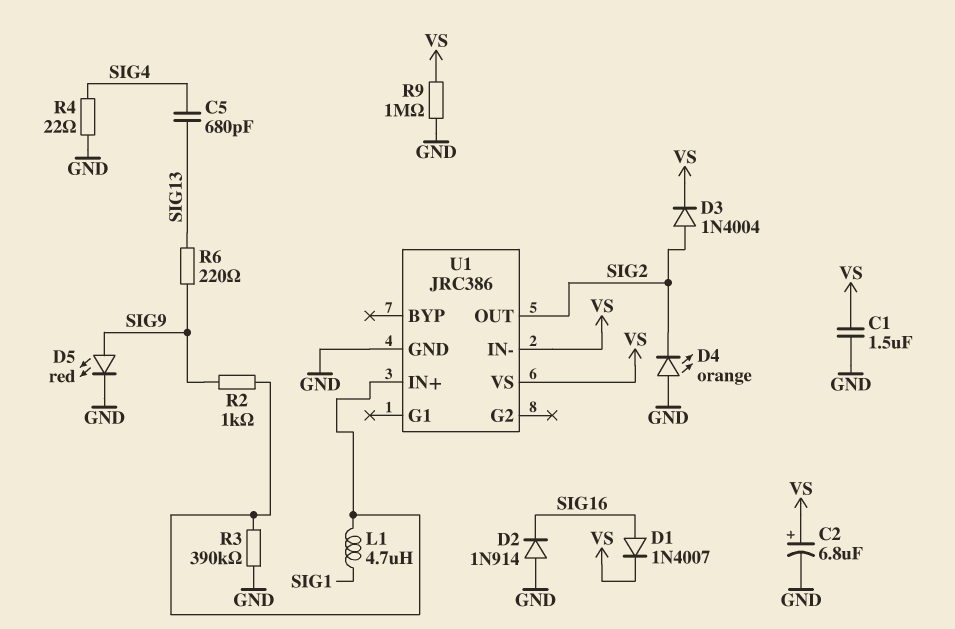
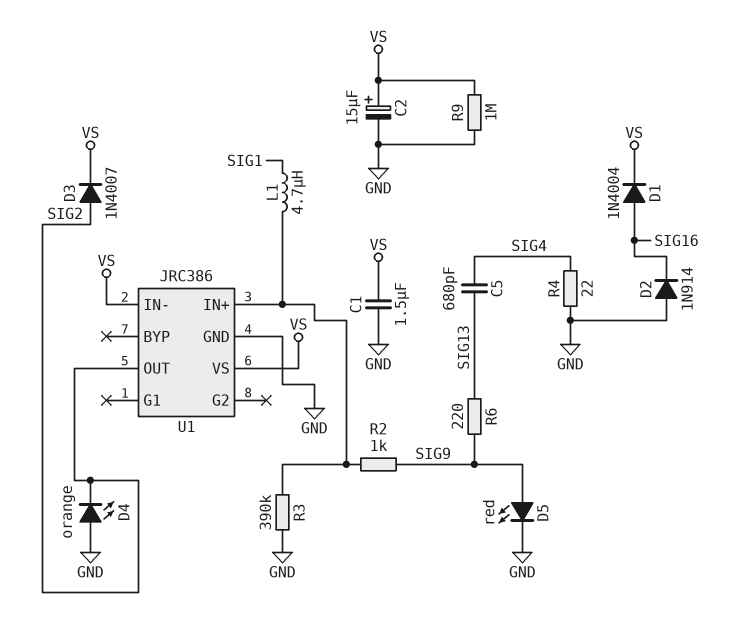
C2: 6.8uF (plus VS, minus GND) -> 15uF (plus VS, minus GND)
D1: diode 1N4007 (A SIG16, K VS) -> diode 1N4004 (A SIG16, K VS)
D3: diode 1N4004 (A SIG2, K VS) -> diode 1N4007 (A SIG2, K VS)

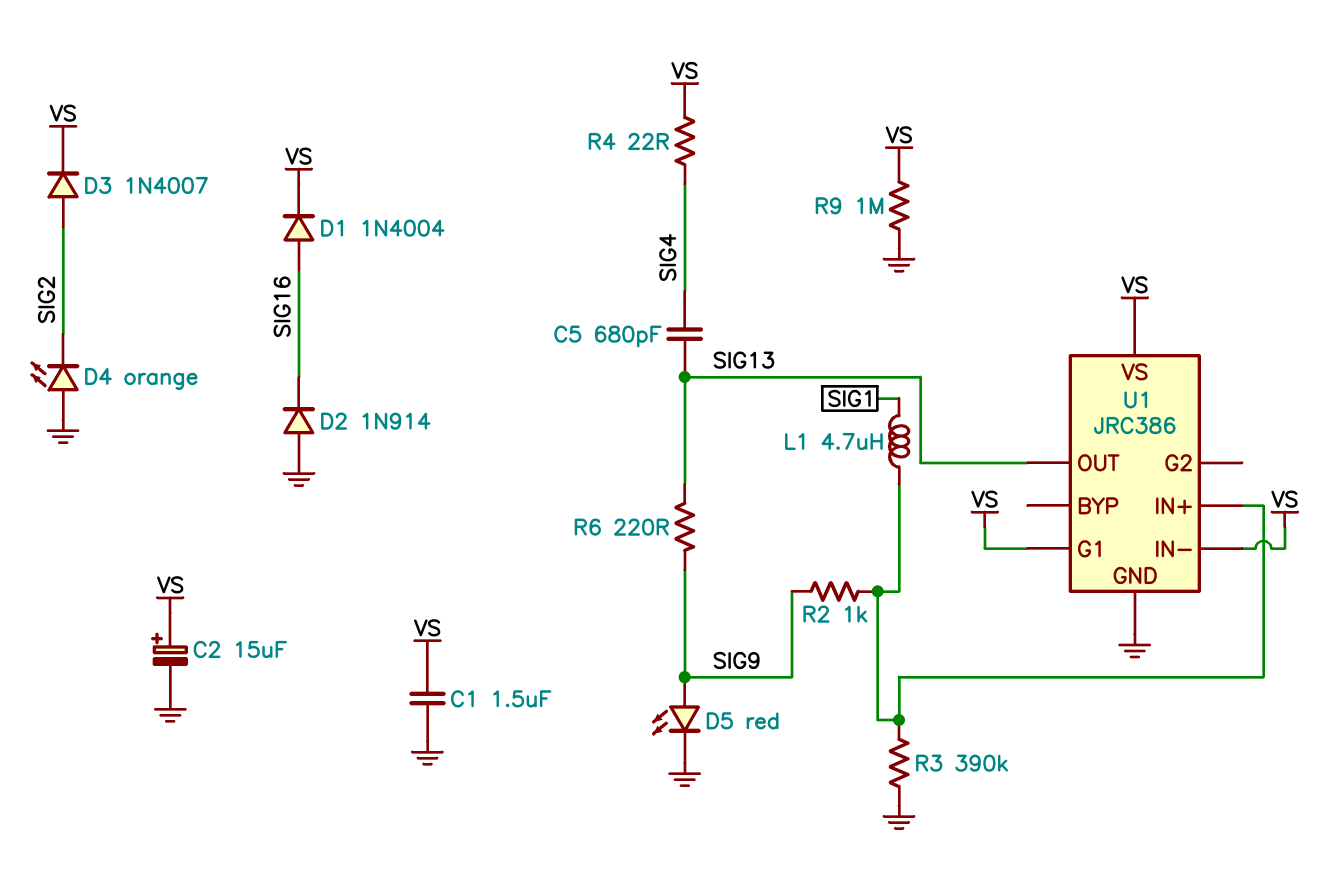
R4: 22 (GND, SIG4) -> 22 (SIG4, VS)
U1 pin G1: none -> VS
U1 pin OUT: SIG2 -> SIG13

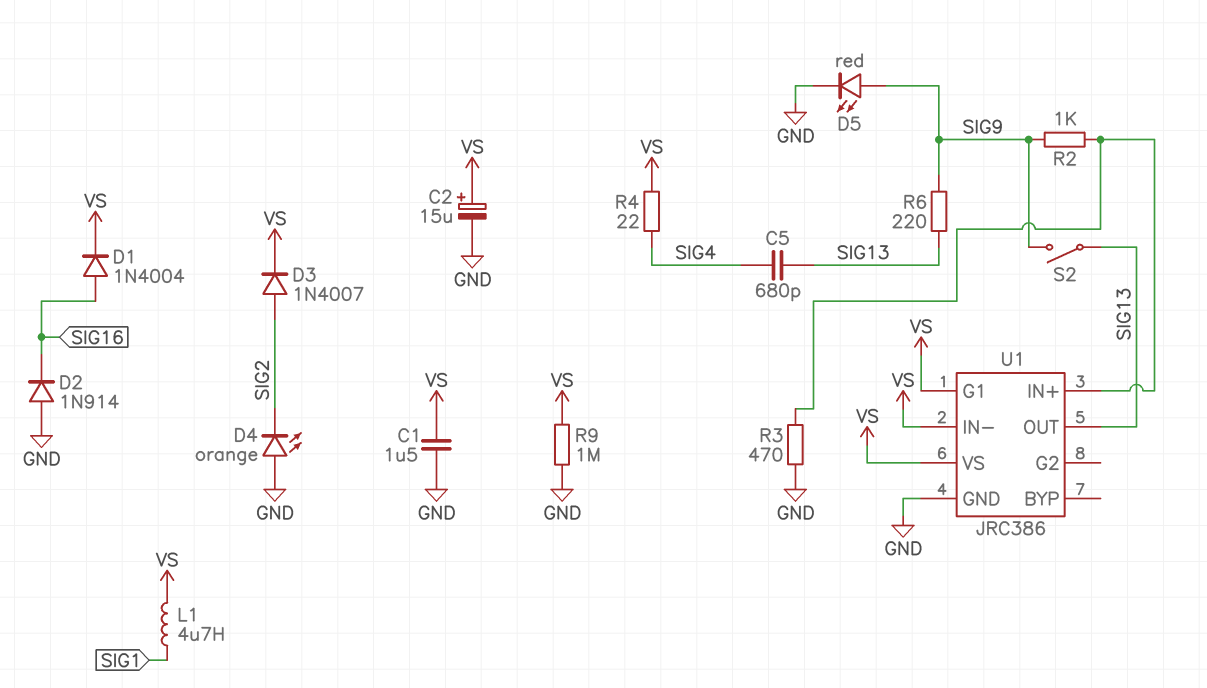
L1: 4.7uH (SIG1, U1/IN+) -> 4.7uH (SIG1, VS)
R3: 390k (GND, U1/IN+) -> 470 (GND, U1/IN+)
S2: none -> switch (SIG9, SIG13)

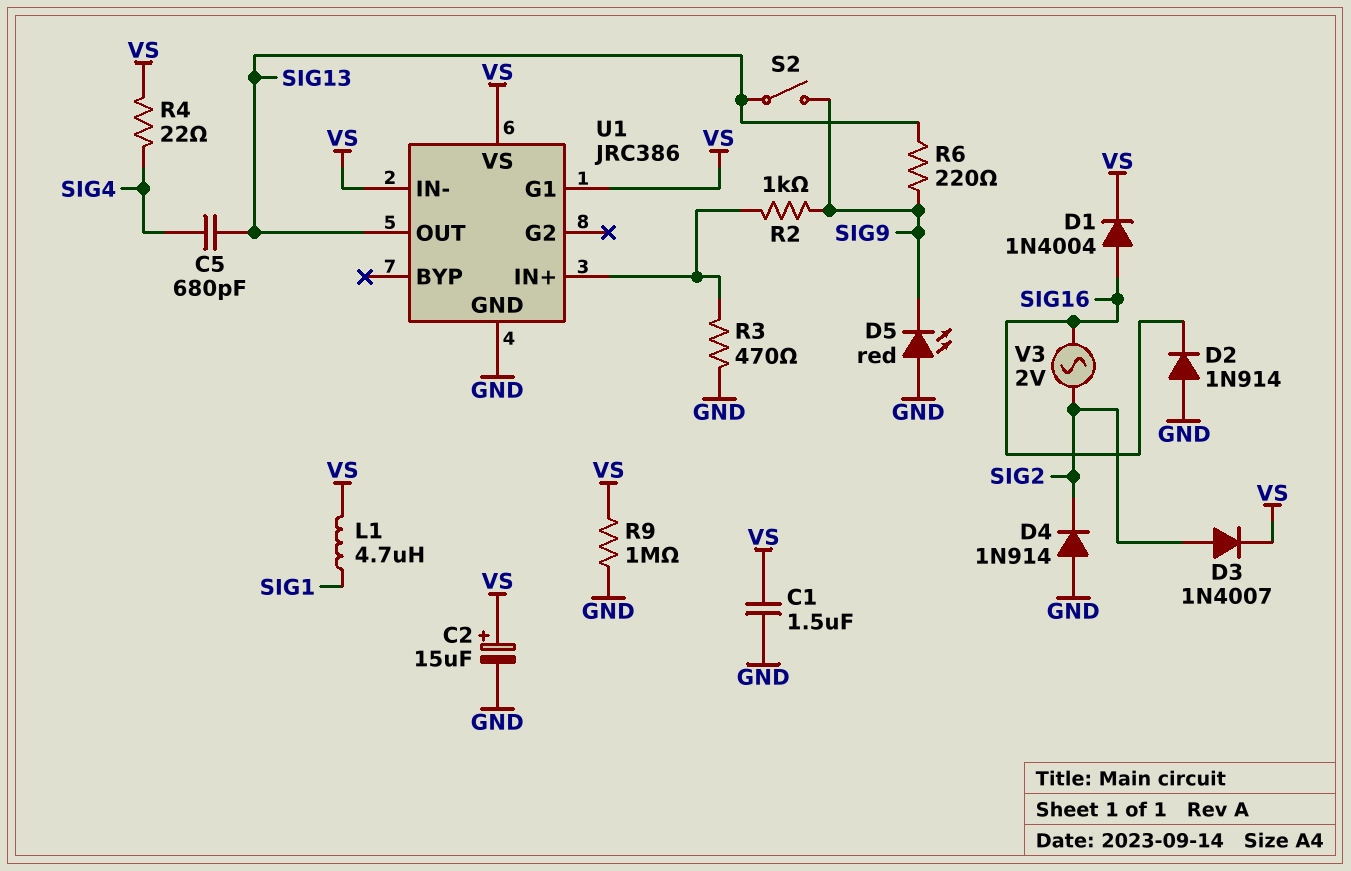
D4: LED orange (A GND, K SIG2) -> diode 1N914 (A GND, K SIG2)
D5: LED red (A SIG9, K GND) -> LED red (A GND, K SIG9)
V3: none -> AC 2V (SIG2, SIG16)

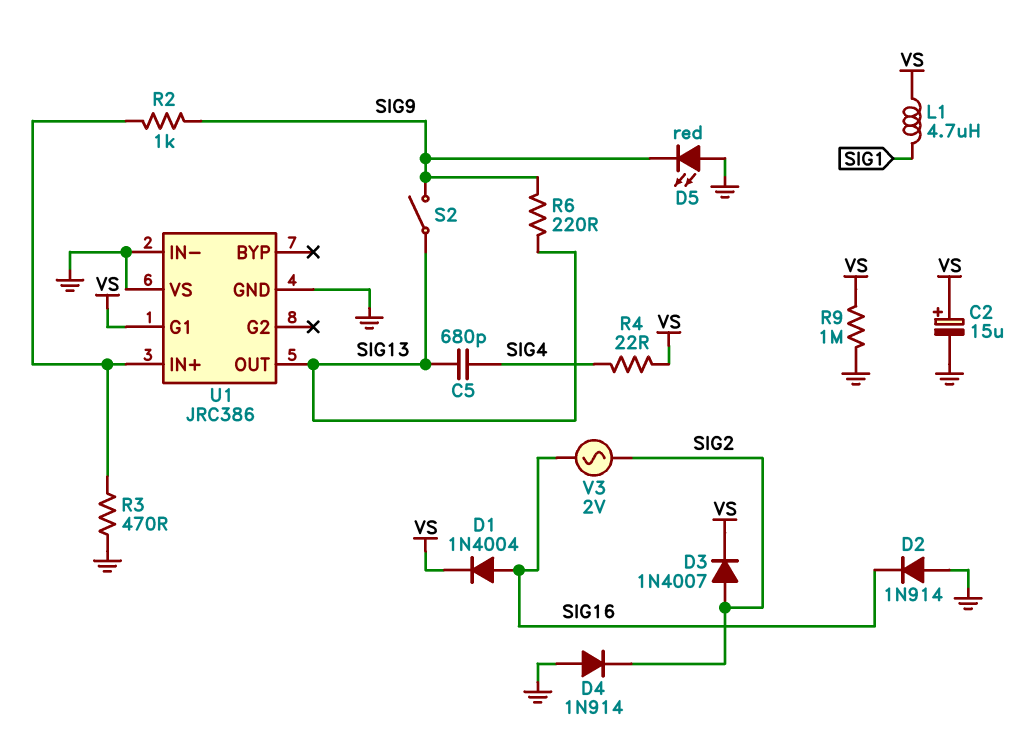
C1: 1.5uF (GND, VS) -> none
U1 pin IN-: VS -> GND
U1 pin VS: VS -> GND

